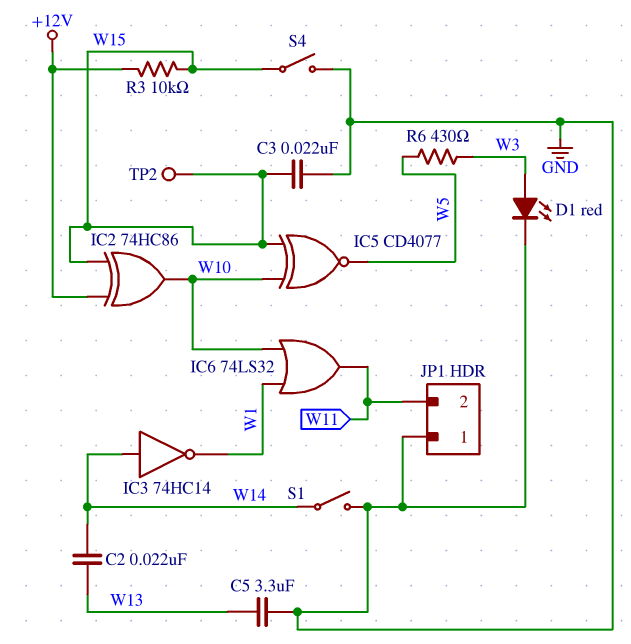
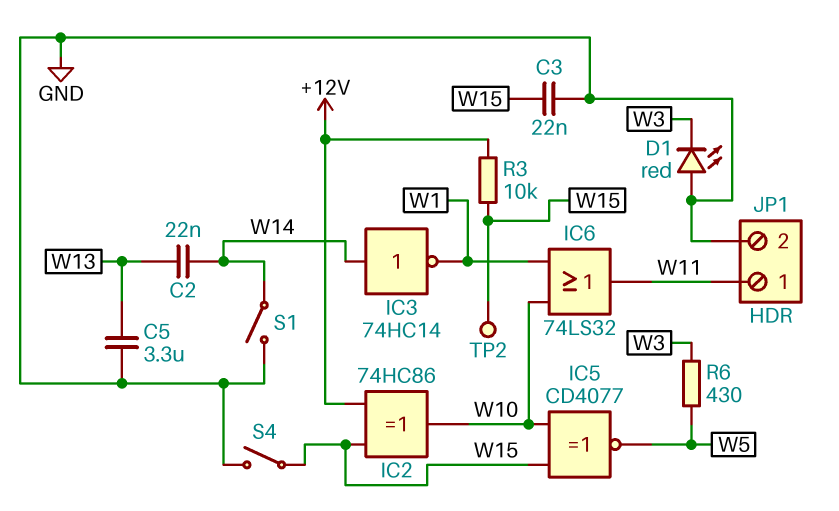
D1: LED red (A W3, K GND) -> LED red (A GND, K W3)
JP1 pin 1: GND -> W11
JP1 pin 2: W11 -> GND

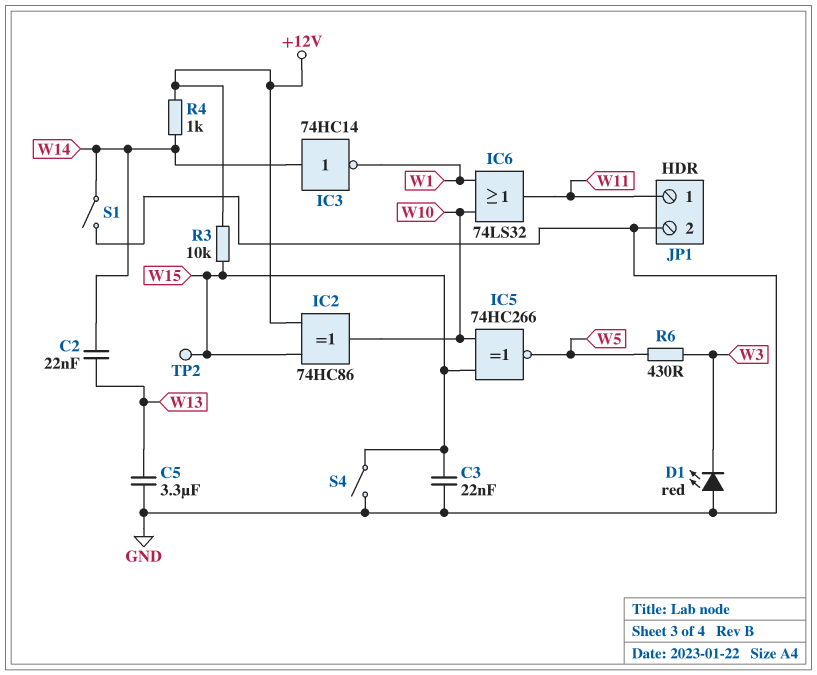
IC5: XNOR CD4077 (in W10, in W15, out W5) -> XNOR 74HC266 (in W10, in W15, out W5)
R4: none -> 1k (+12V, W14)

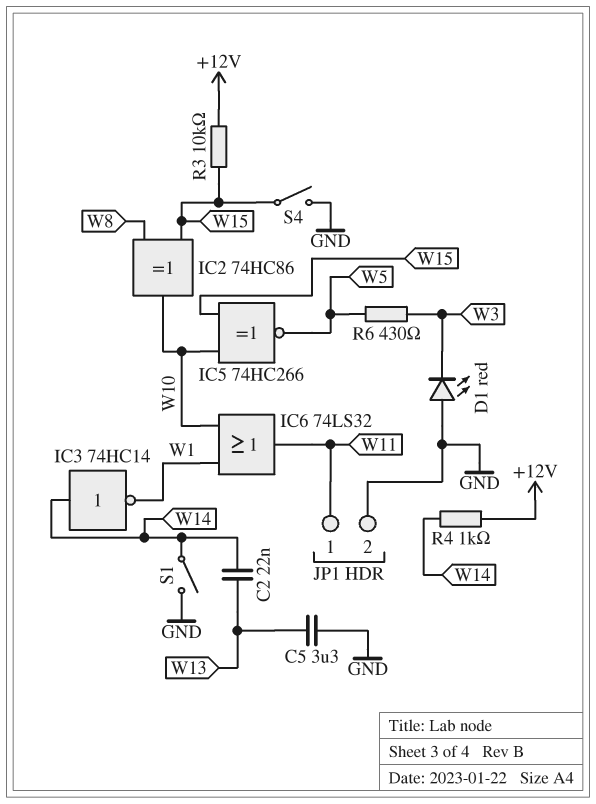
C3: 22nF (GND, W15) -> none
IC2: XOR 74HC86 (in +12V, in W15, out W10) -> XOR 74HC86 (in W8, in W15, out W10)
TP2: test point (W15) -> none

